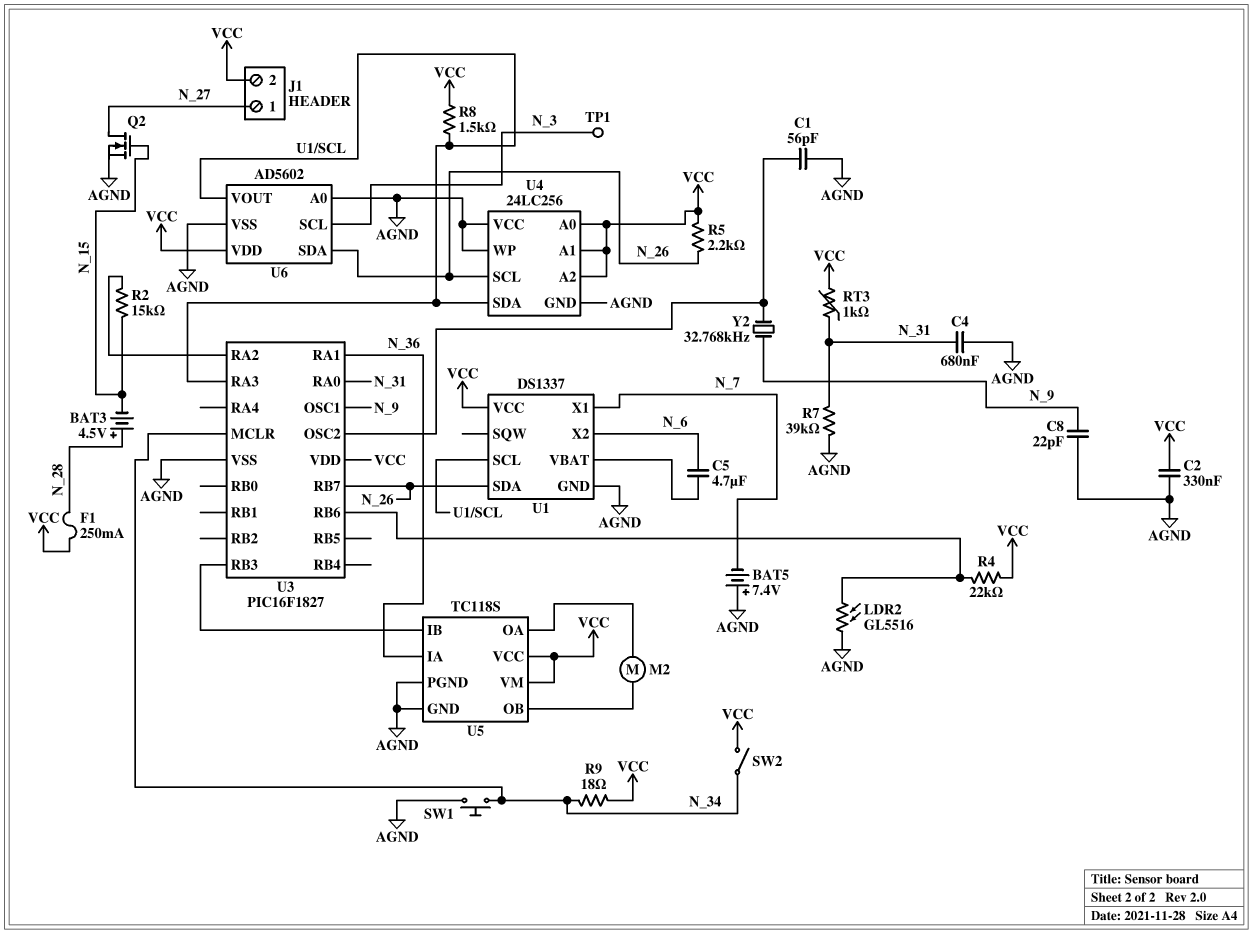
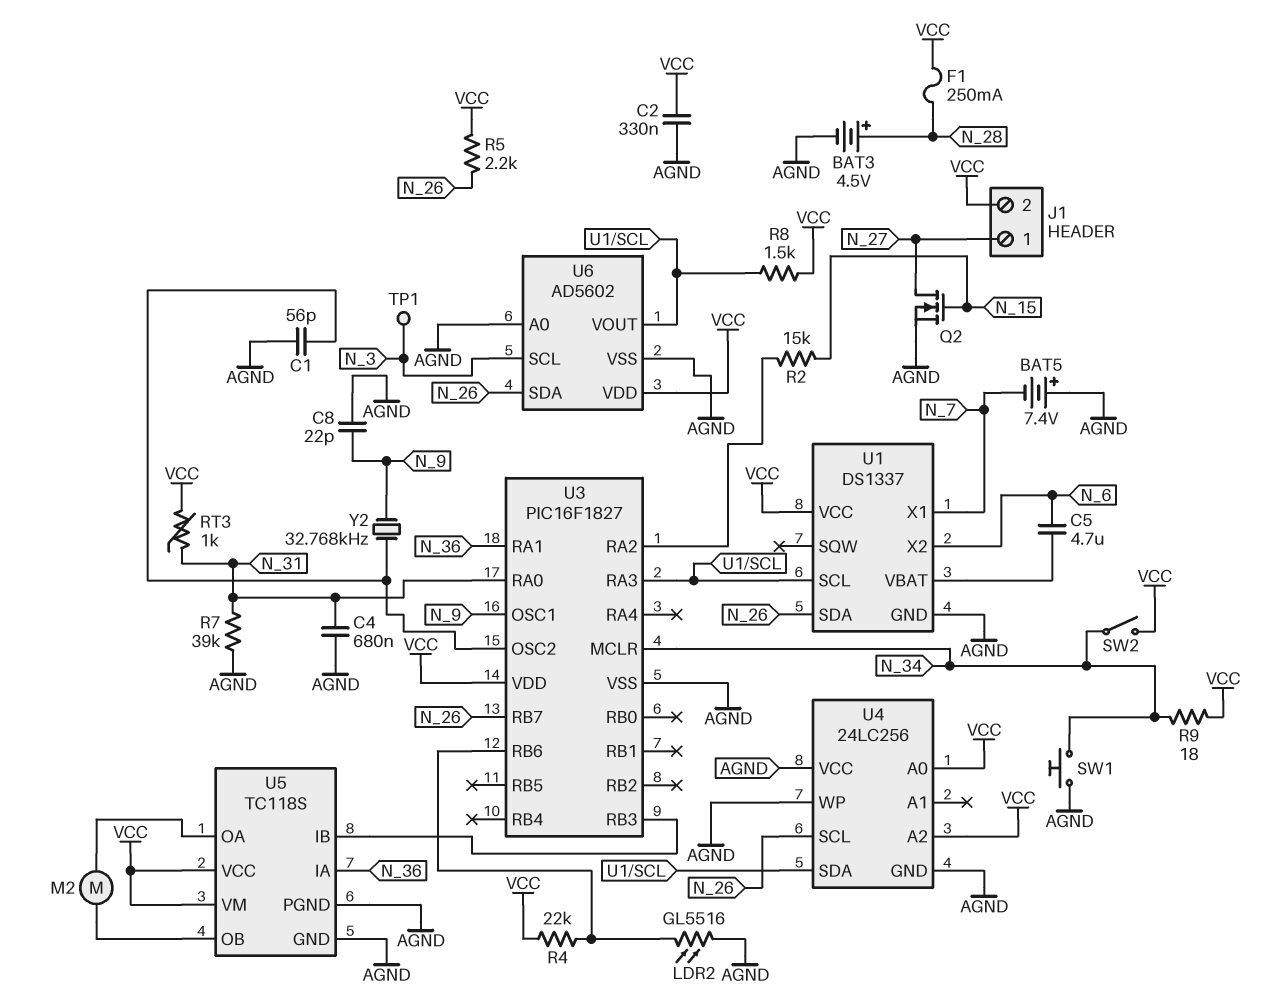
BAT3: 4.5V (plus N_28, minus N_15) -> 4.5V (plus N_28, minus AGND)
U4 pin A1: VCC -> none

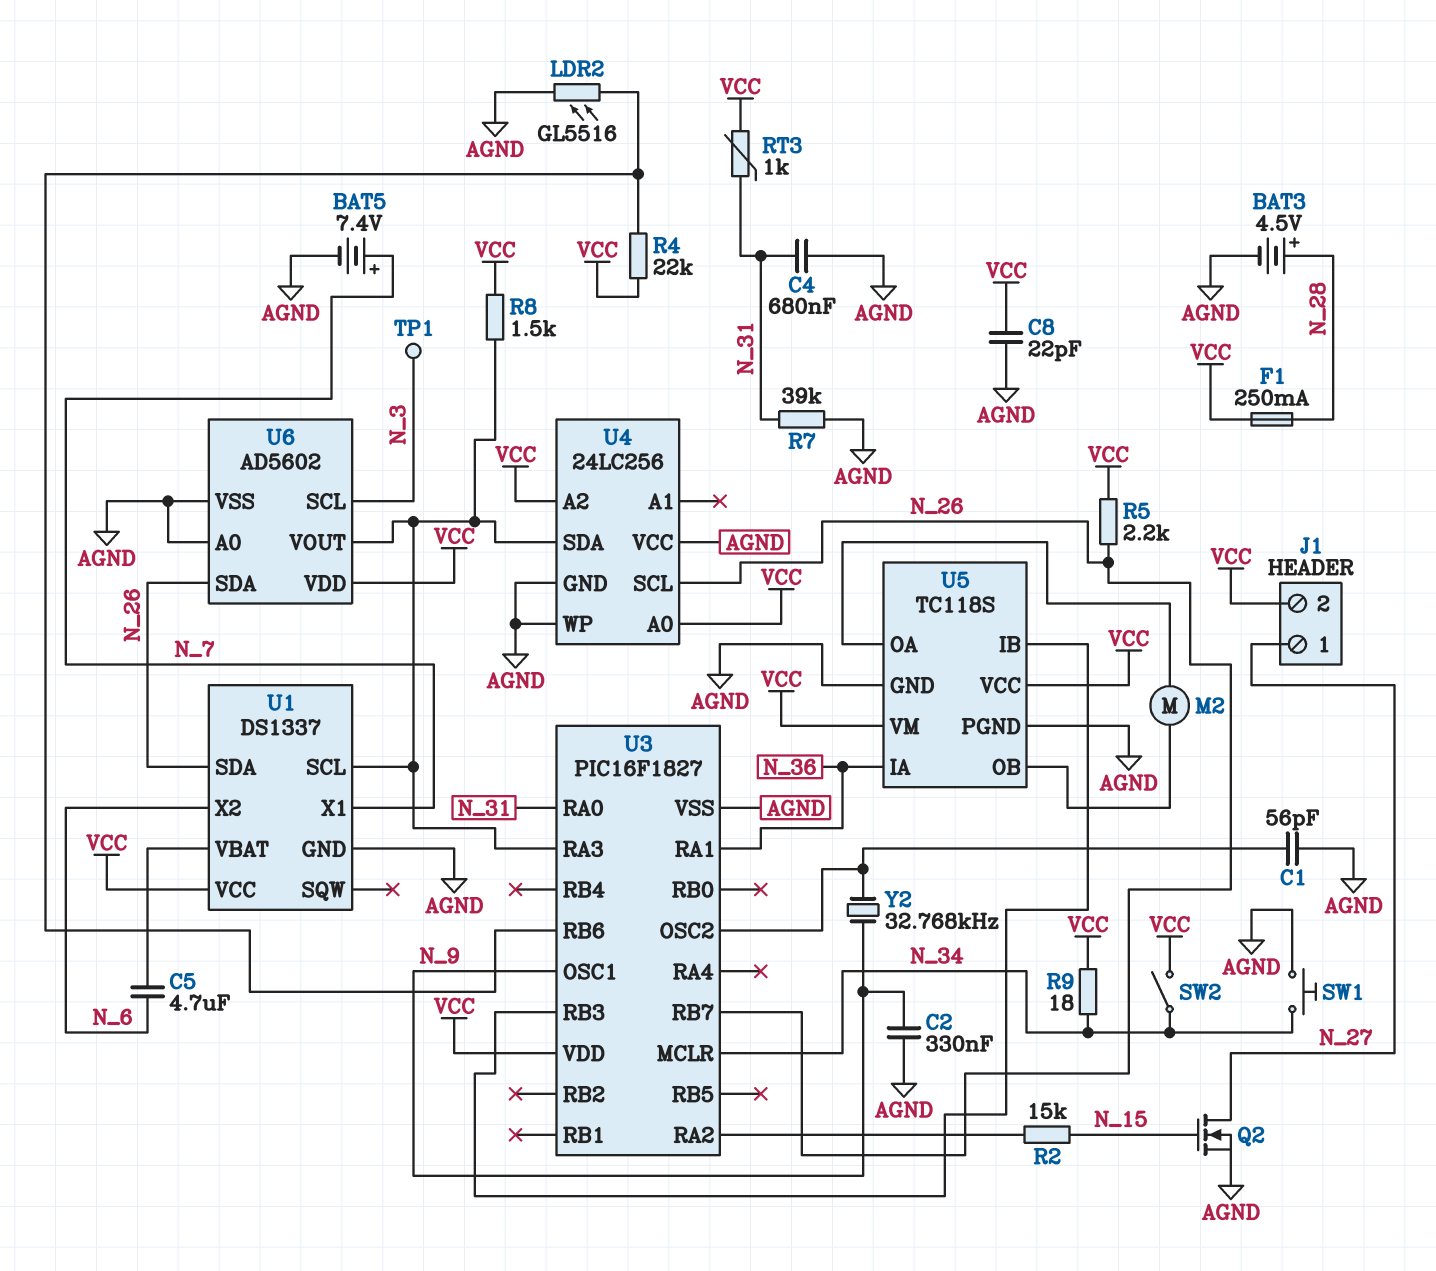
BAT5: 7.4V (plus AGND, minus N_7) -> 7.4V (plus N_7, minus AGND)
C2: 330nF (AGND, VCC) -> 330nF (AGND, N_9)
C8: 22pF (AGND, N_9) -> 22pF (AGND, VCC)

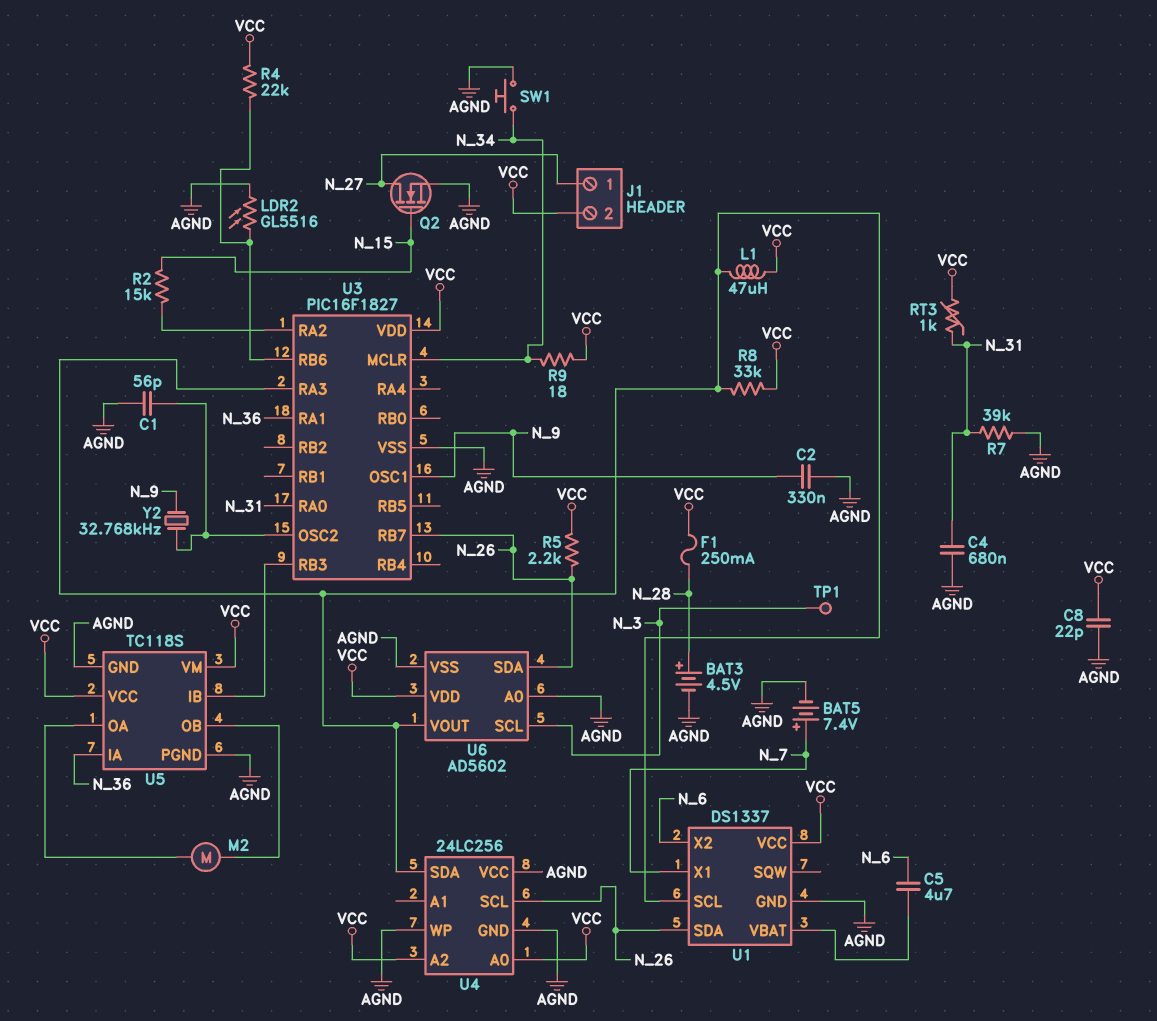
L1: none -> 47uH (U1/SCL, VCC)
R8: 1.5k (U1/SCL, VCC) -> 33k (U1/SCL, VCC)
SW2: switch (N_34, VCC) -> none

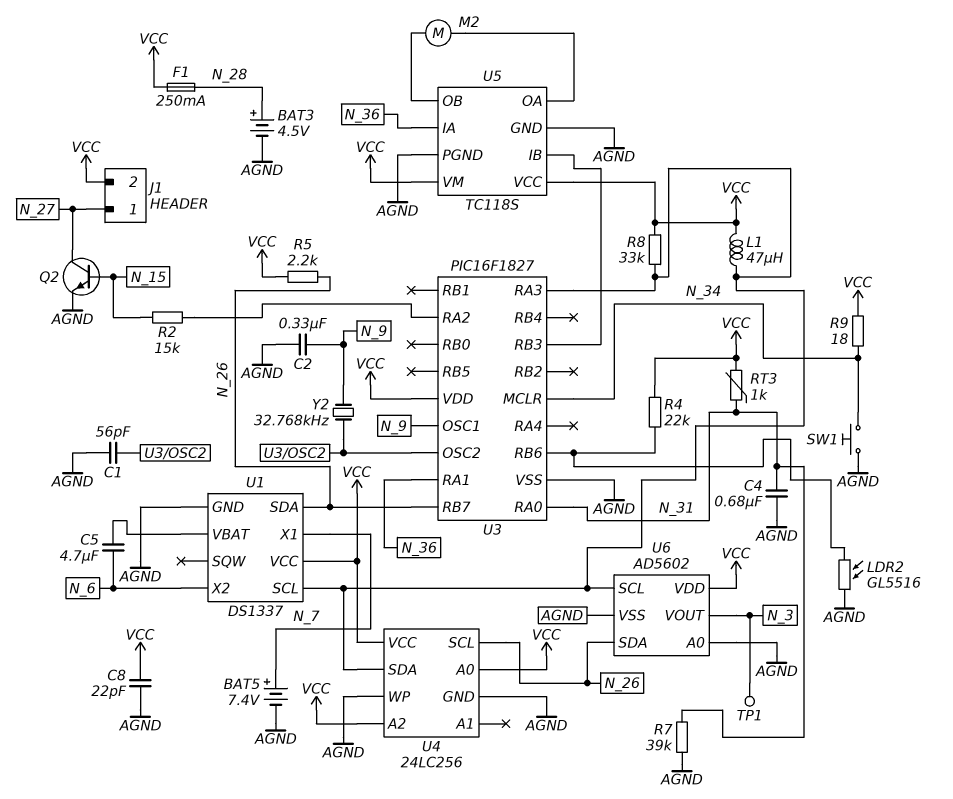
Q2: NMOS (G N_15, D N_27, S AGND) -> NPN (B N_15, C N_27, E AGND)
U4 pin VCC: AGND -> VCC
U6 pin SCL: N_3 -> U1/SCL
U6 pin VOUT: U1/SCL -> N_3

